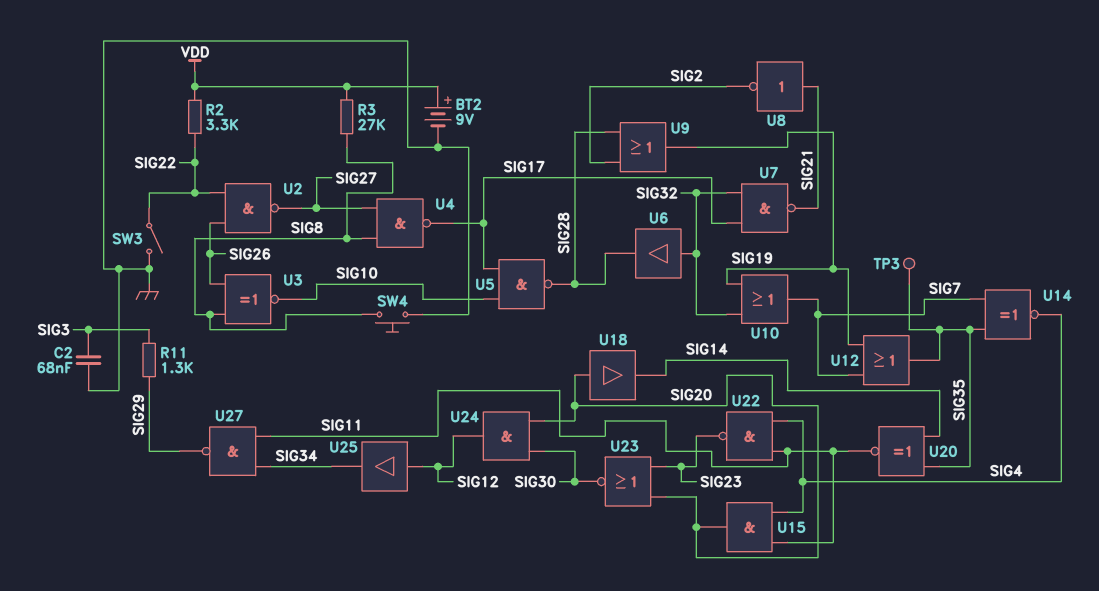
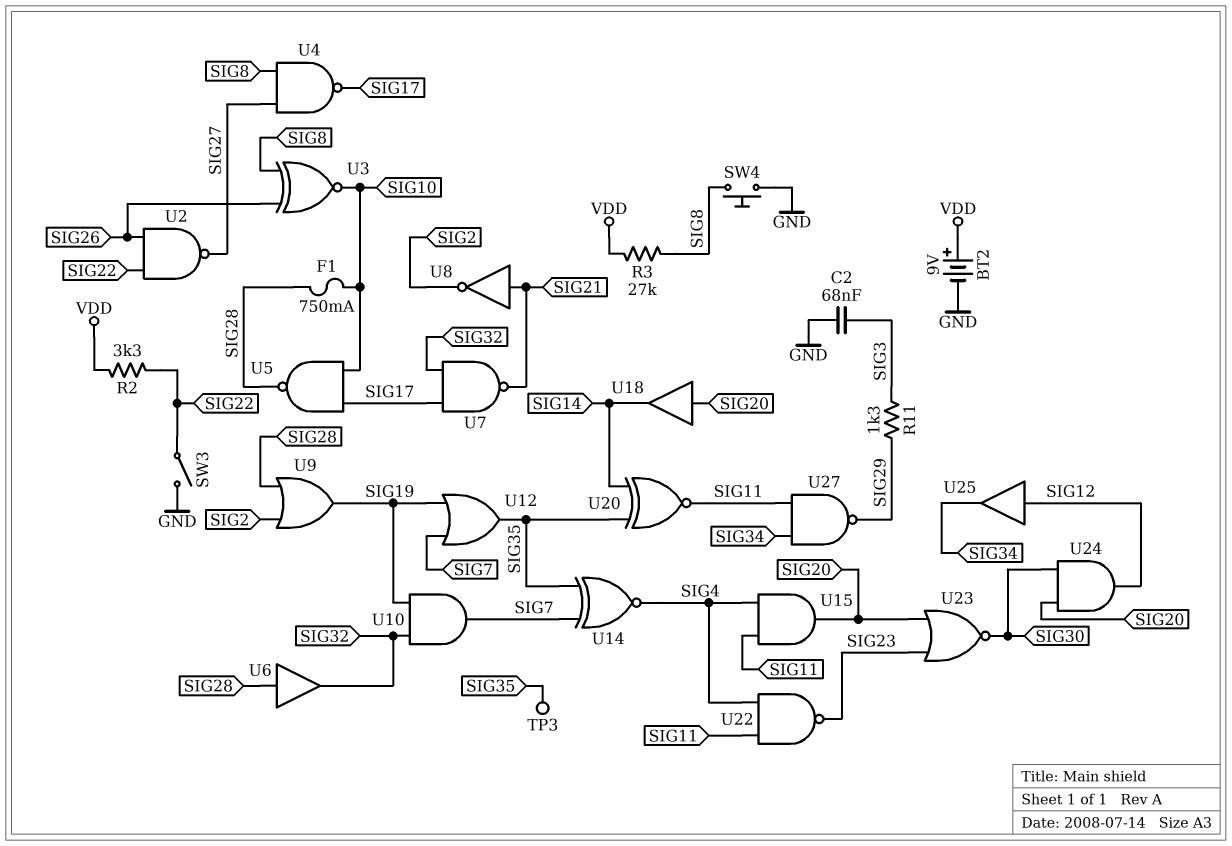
F1: none -> 750mA (SIG10, SIG28)
U6: buffer (in SIG32, out SIG28) -> buffer (in SIG28, out SIG32)
U10: OR (in SIG19, in SIG32, out SIG7) -> AND (in SIG19, in SIG32, out SIG7)

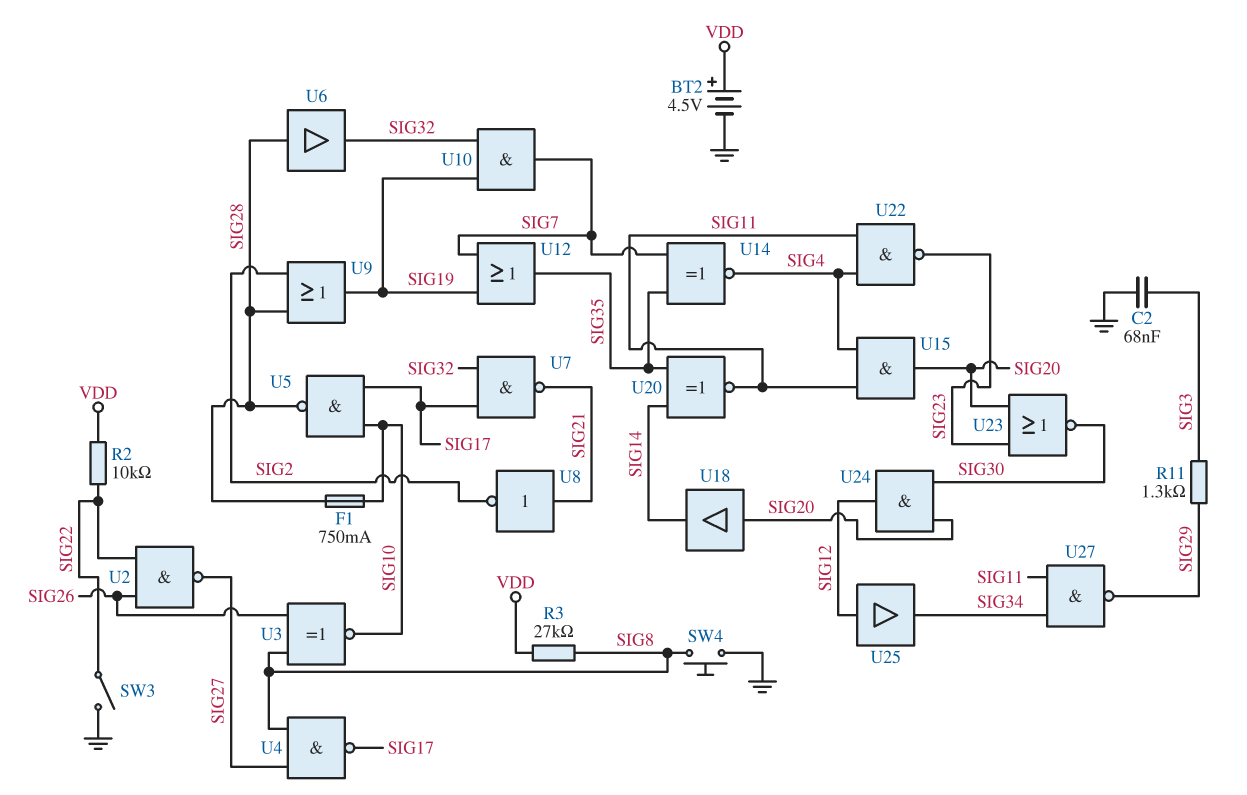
BT2: 9V (plus VDD, minus GND) -> 4.5V (plus VDD, minus GND)
R2: 3.3k (SIG22, VDD) -> 10k (SIG22, VDD)
TP3: test point (SIG35) -> none

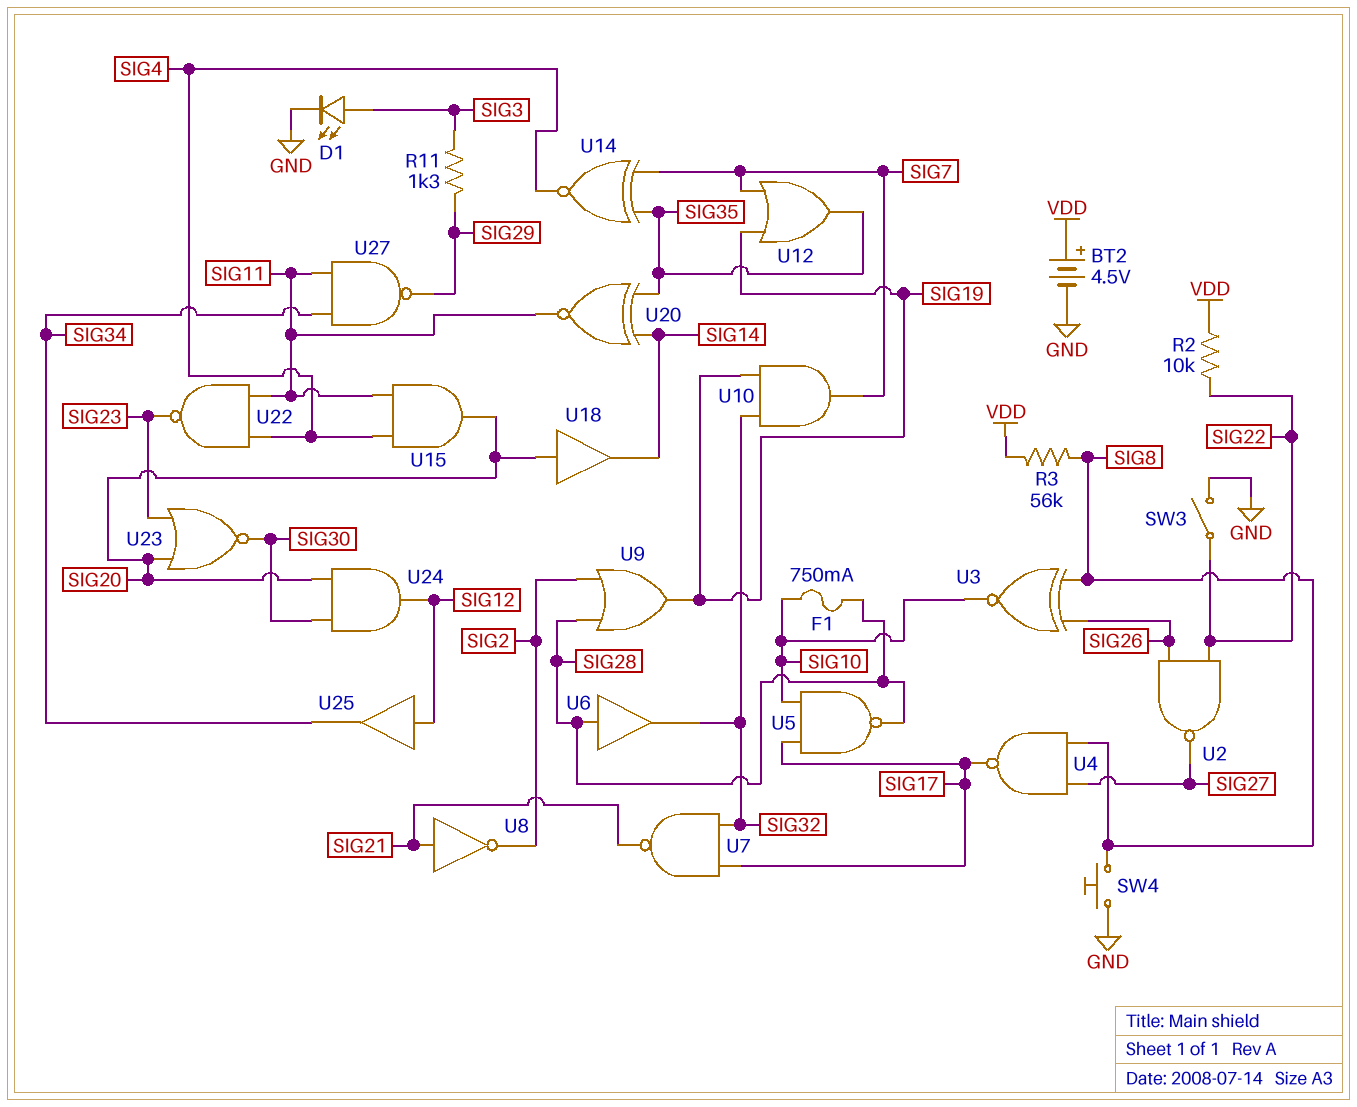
C2: 68nF (GND, SIG3) -> none
D1: none -> LED (A SIG3, K GND)
R3: 27k (SIG8, VDD) -> 56k (SIG8, VDD)

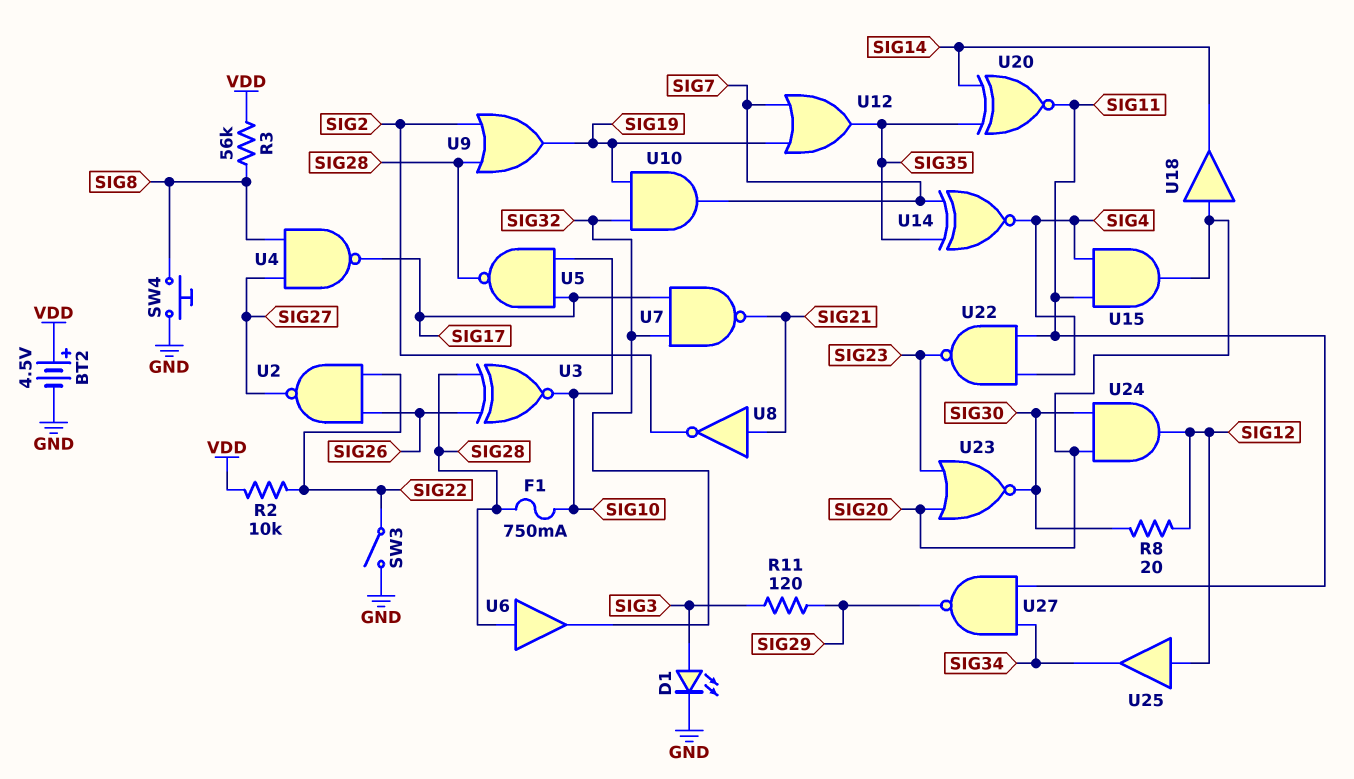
R8: none -> 20 (SIG12, SIG30)
R11: 1.3k (SIG3, SIG29) -> 120 (SIG3, SIG29)
U3: XNOR (in SIG8, in SIG26, out SIG10) -> XNOR (in SIG26, in SIG28, out SIG10)

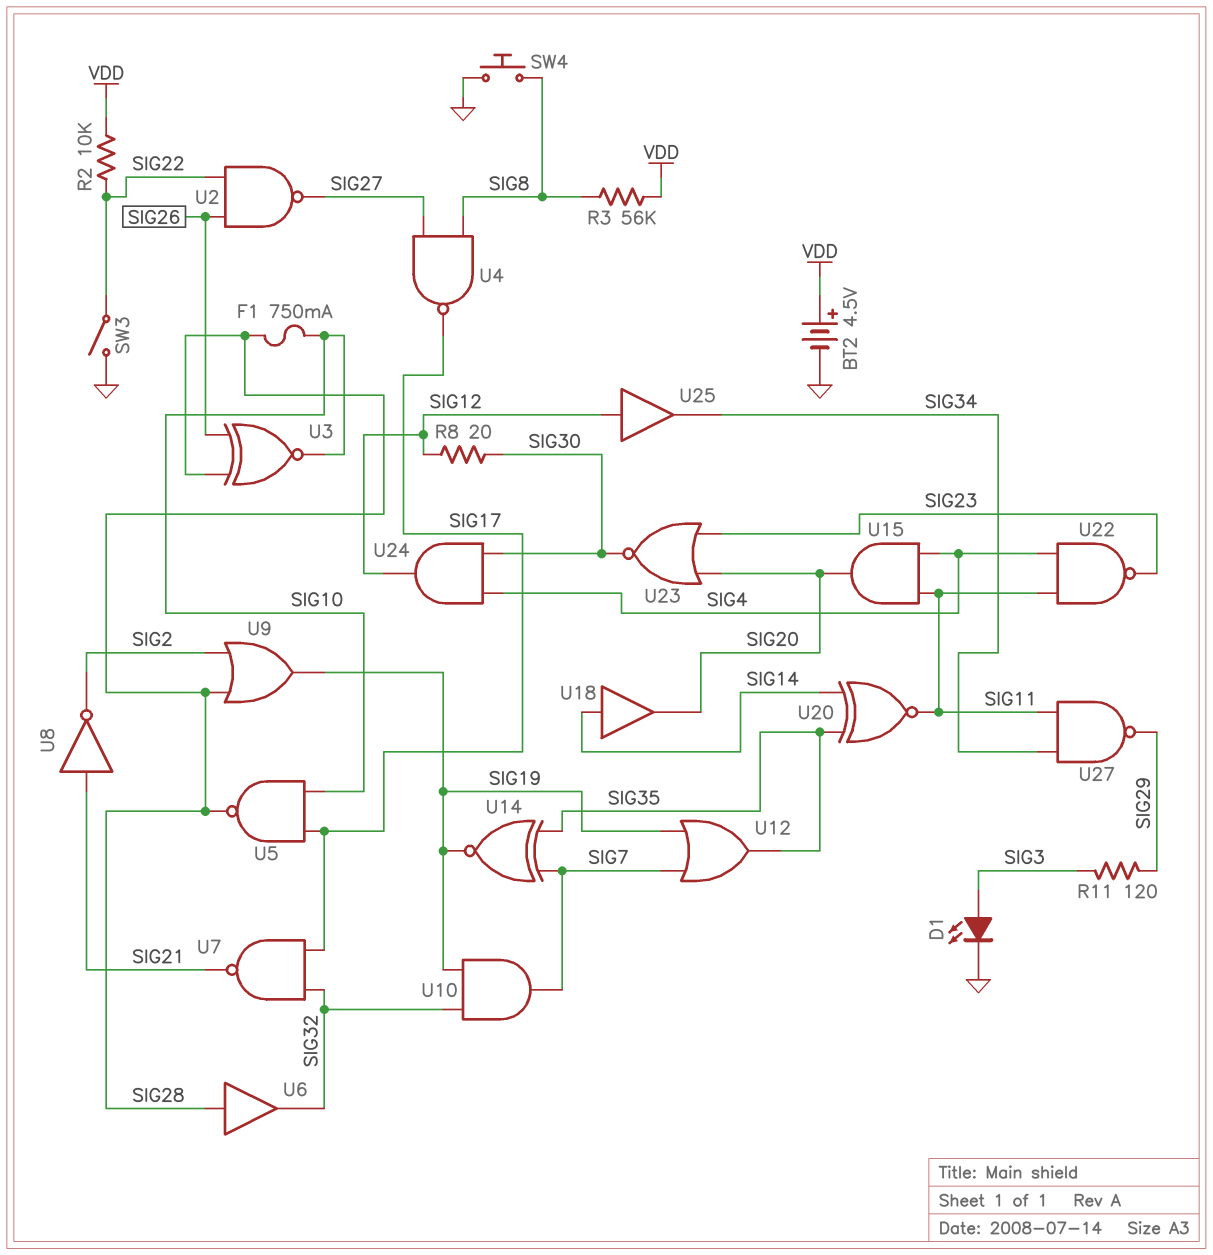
U14: XNOR (in SIG7, in SIG35, out SIG4) -> XNOR (in SIG7, in SIG35, out SIG19)
U18: buffer (in SIG20, out SIG14) -> buffer (in SIG14, out SIG20)
U24: AND (in SIG20, in SIG30, out SIG12) -> AND (in SIG4, in SIG30, out SIG12)

